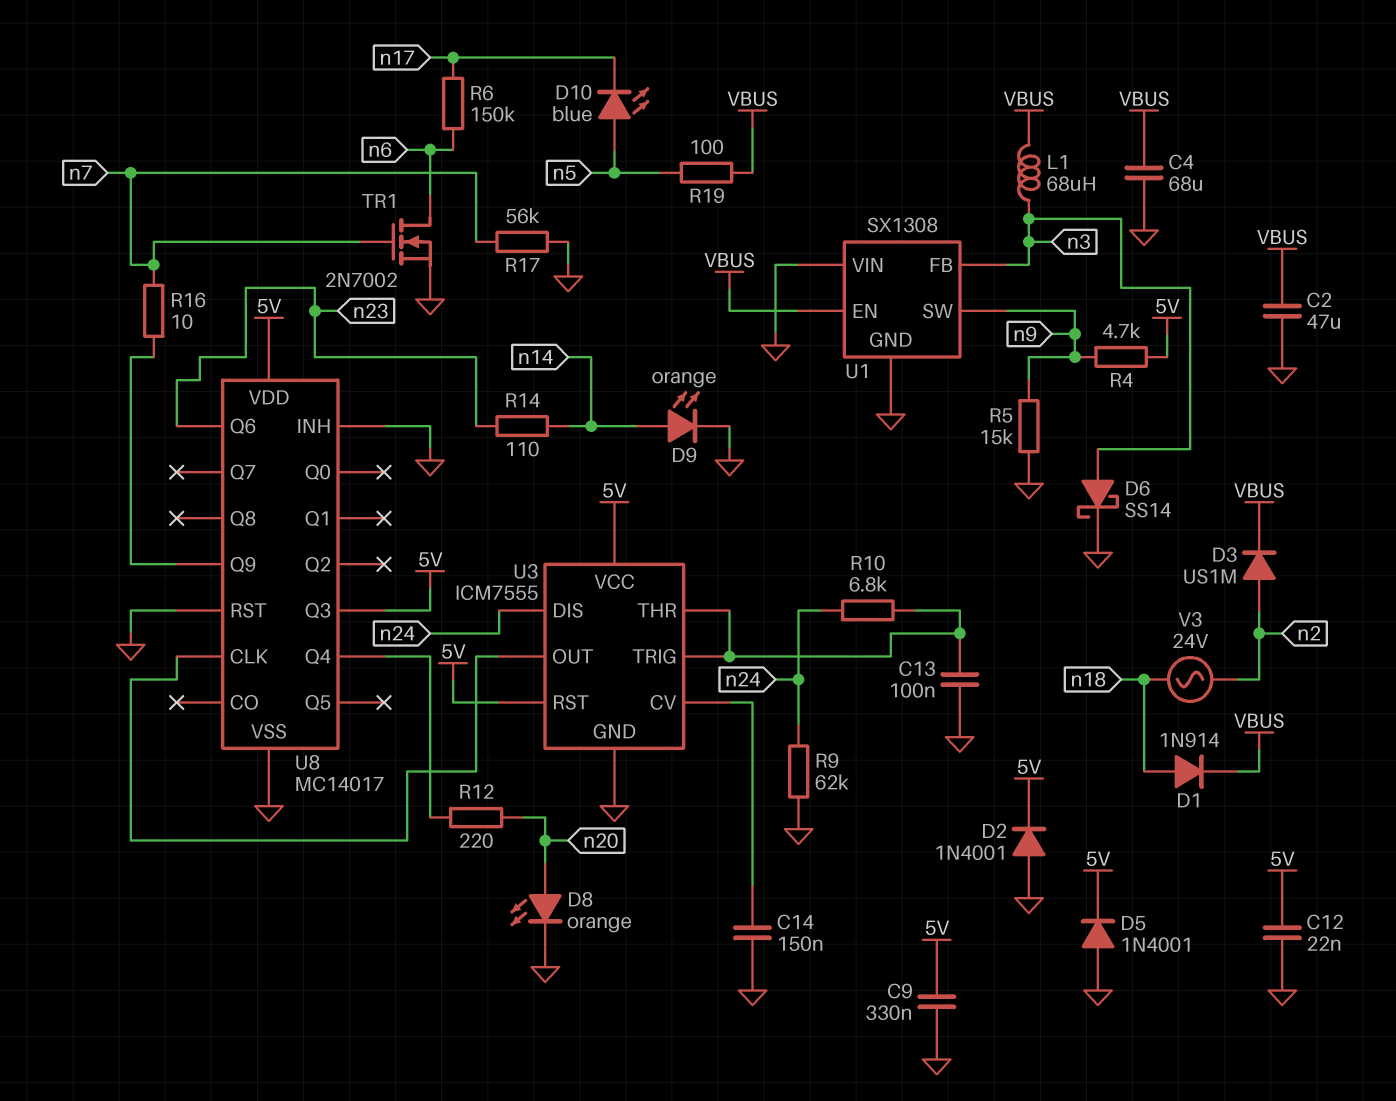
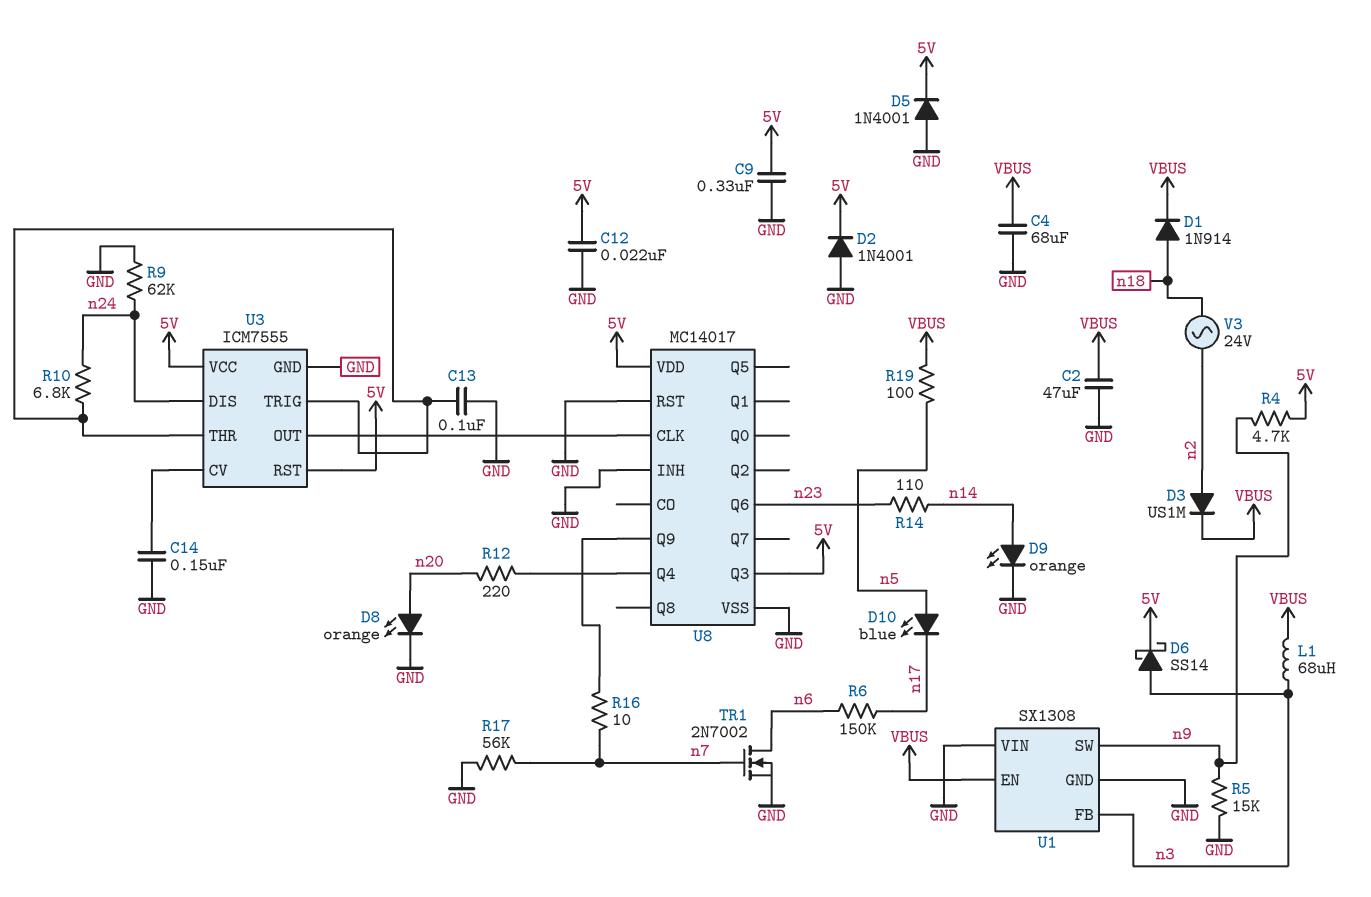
D6: schottky SS14 (A n3, K GND) -> schottky SS14 (A n3, K 5V)

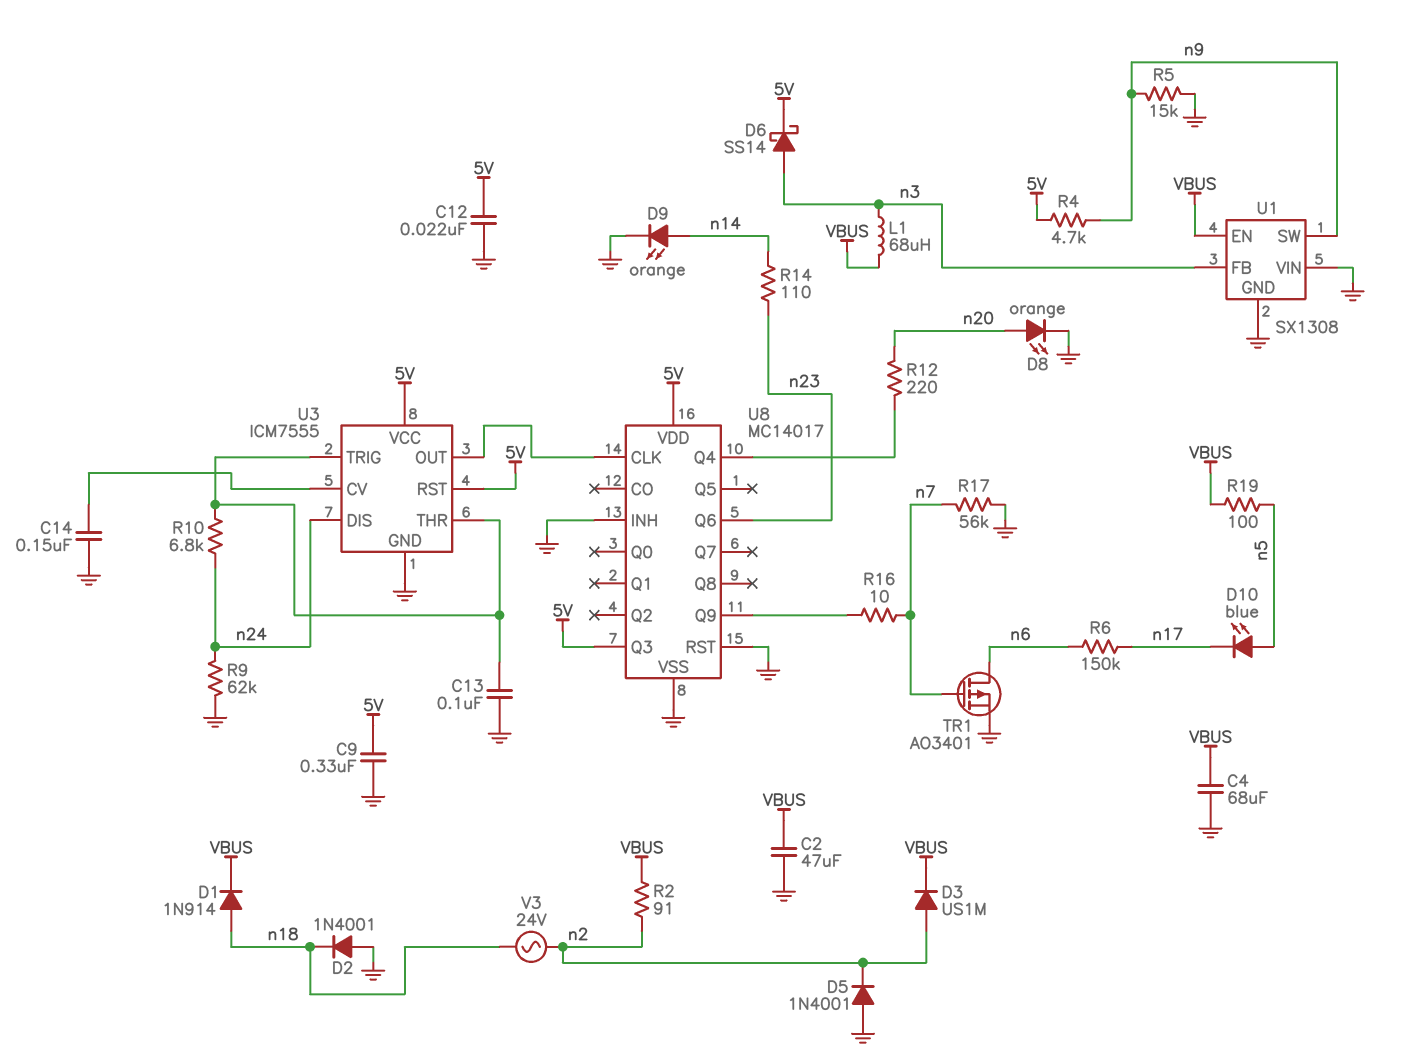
D2: diode 1N4001 (A GND, K 5V) -> diode 1N4001 (A GND, K n18)
D5: diode 1N4001 (A GND, K 5V) -> diode 1N4001 (A GND, K n2)
R2: none -> 91 (VBUS, n2)
TR1: NMOS 2N7002 (G n7, D n6, S GND) -> PMOS AO3401 (G n7, D n6, S GND)

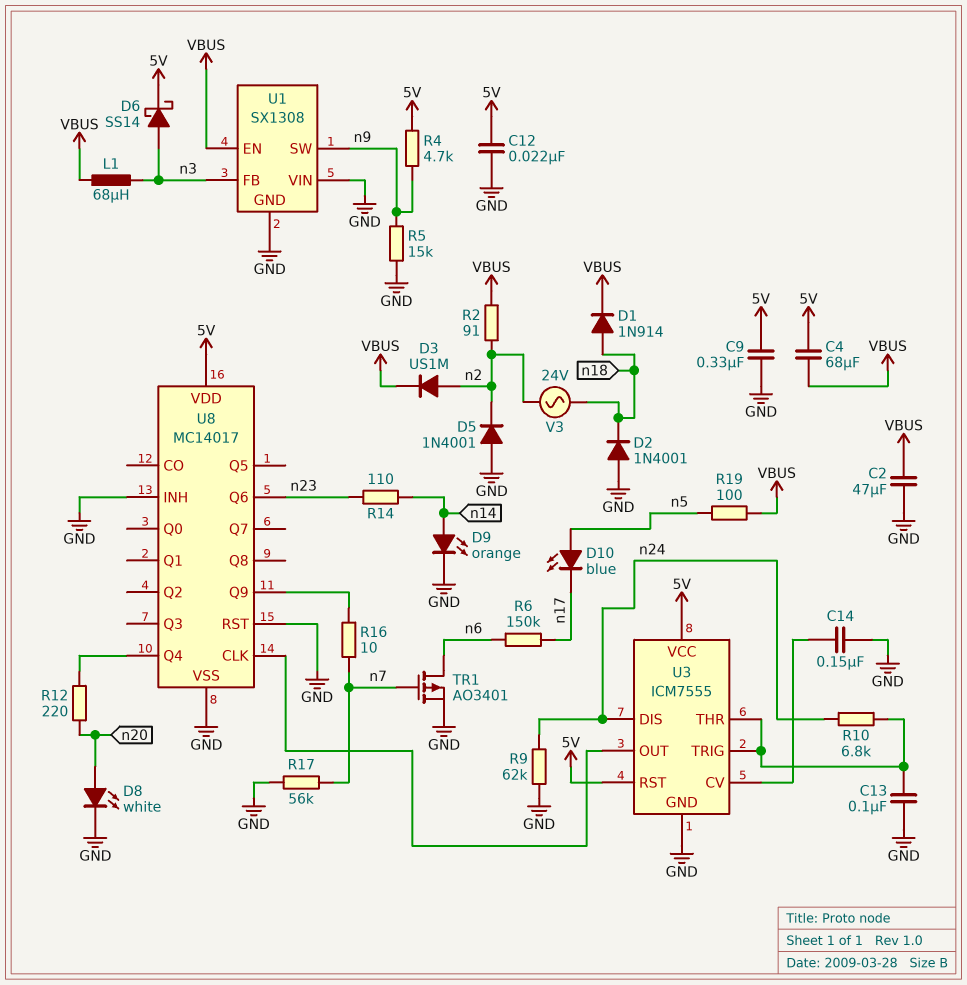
C4: 68uF (GND, VBUS) -> 68uF (5V, VBUS)
D8: LED orange (A n20, K GND) -> LED white (A n20, K GND)
U8 pin Q3: 5V -> none

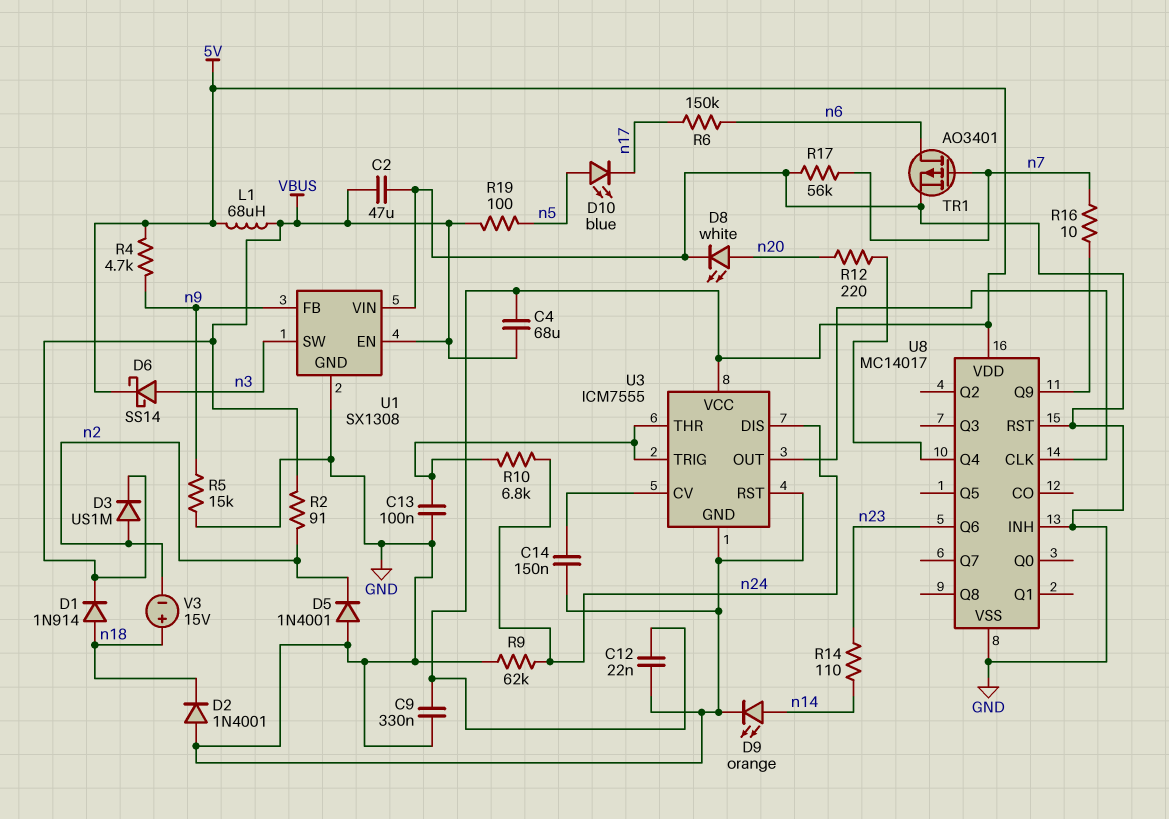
L1: 68uH (VBUS, n3) -> 68uH (5V, VBUS)
U1 pin FB: n3 -> n9
U1 pin SW: n9 -> n3
U3 pin RST: 5V -> GND
V3: AC 24V (n2, n18) -> 15V (plus n18, minus n2)

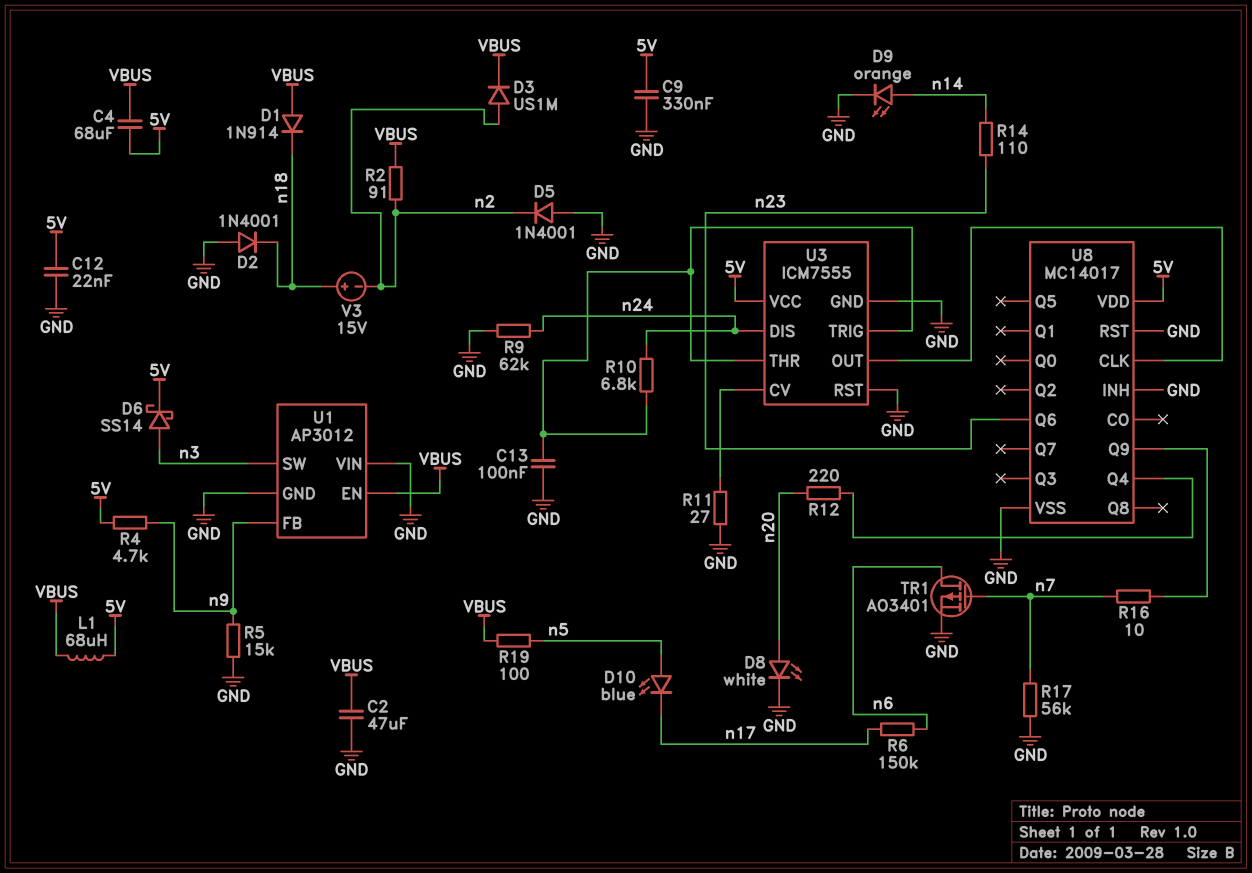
C14: 150nF (GND, U3/CV) -> none
D1: diode 1N914 (A n18, K VBUS) -> diode 1N914 (A VBUS, K n18)
R11: none -> 27 (GND, U3/CV)
U1: SX1308 -> AP3012

